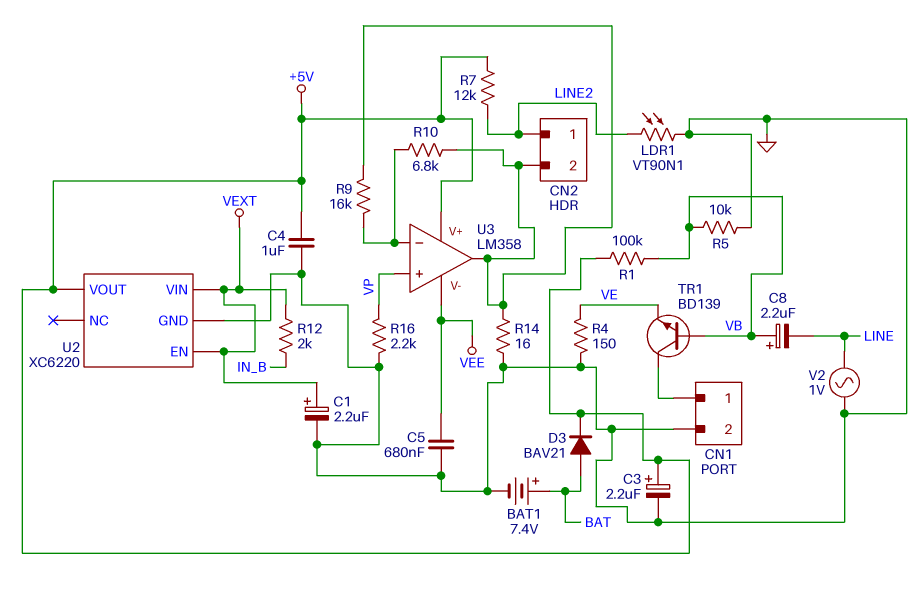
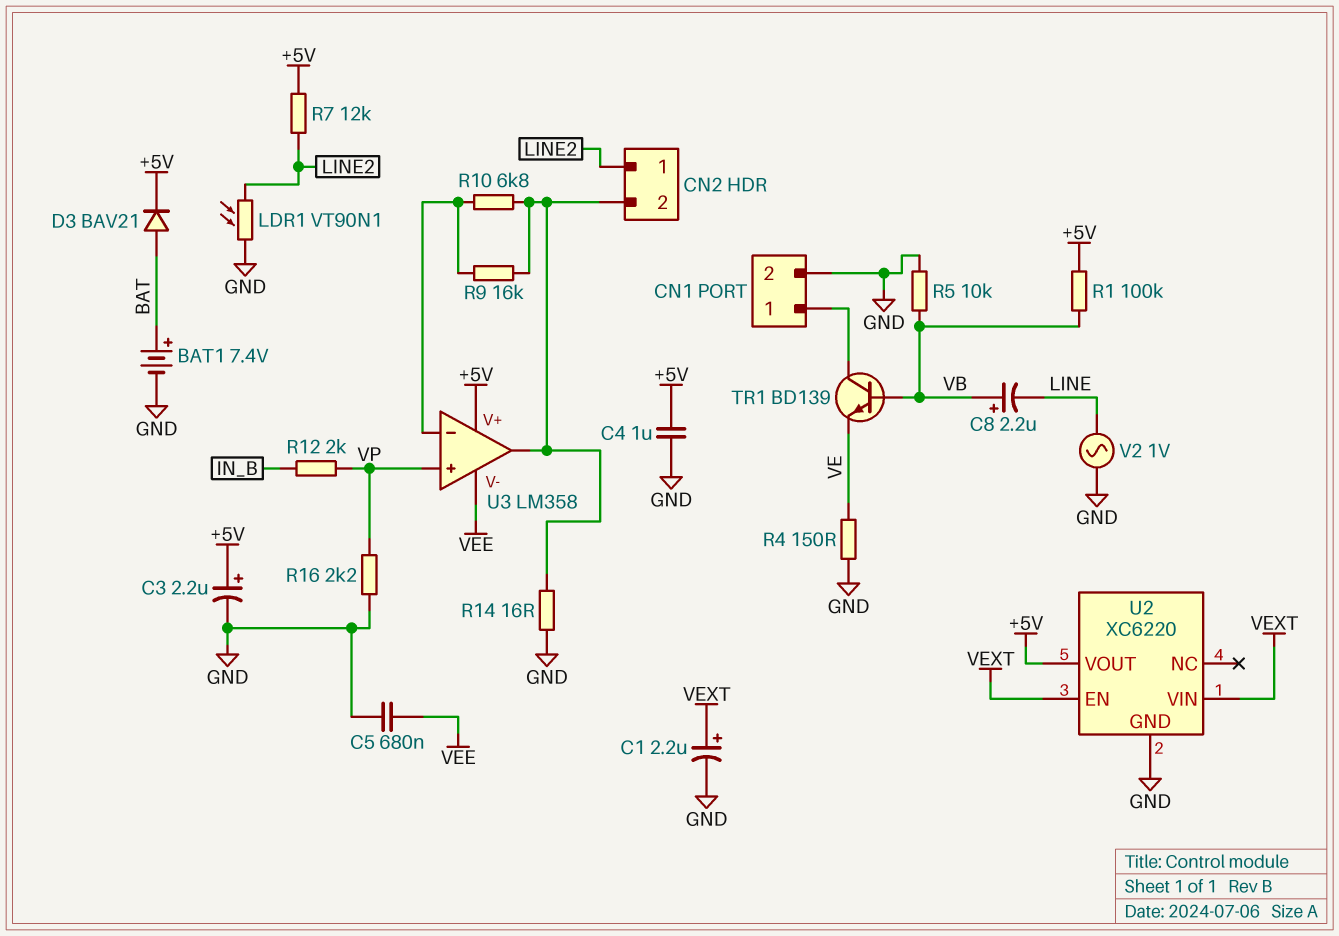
R12: 2k (IN_B, VEXT) -> 2k (IN_B, VP)

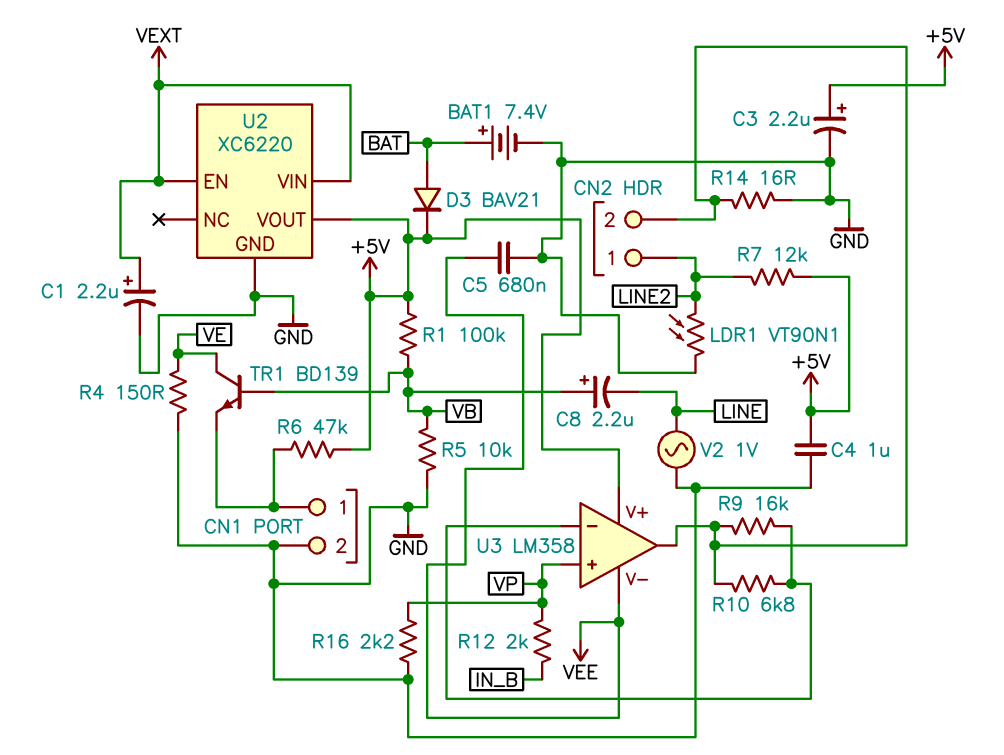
R6: none -> 47k (+5V, CN1/1)
TR1: NPN BD139 (B VB, C CN1/1, E VE) -> NPN BD139 (B VB, C VE, E CN1/1)

